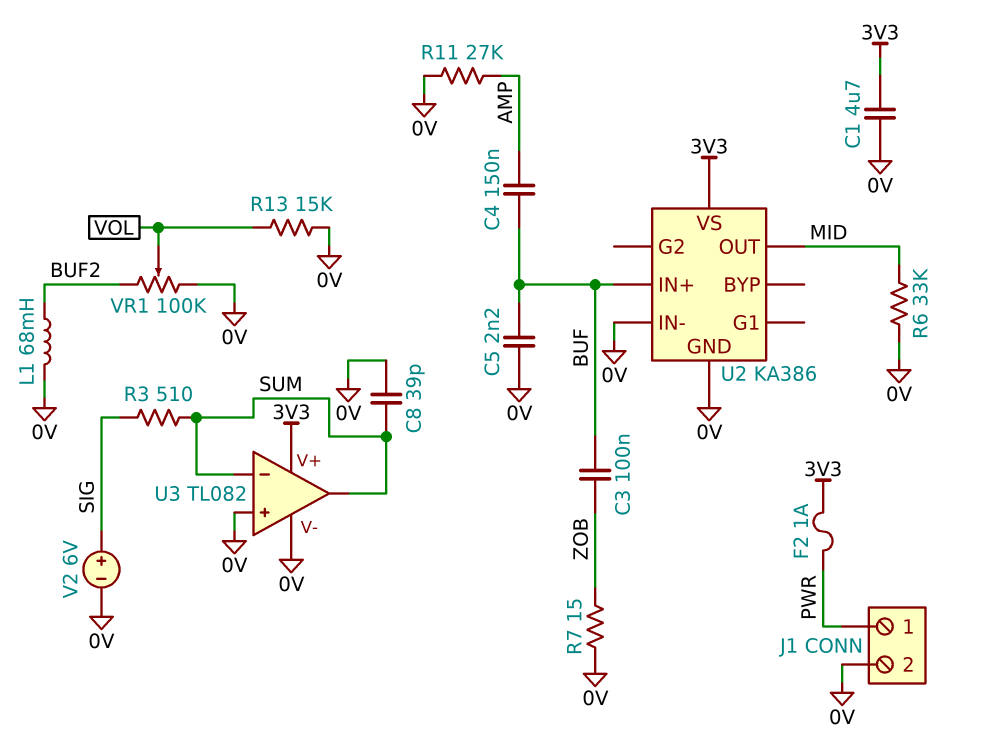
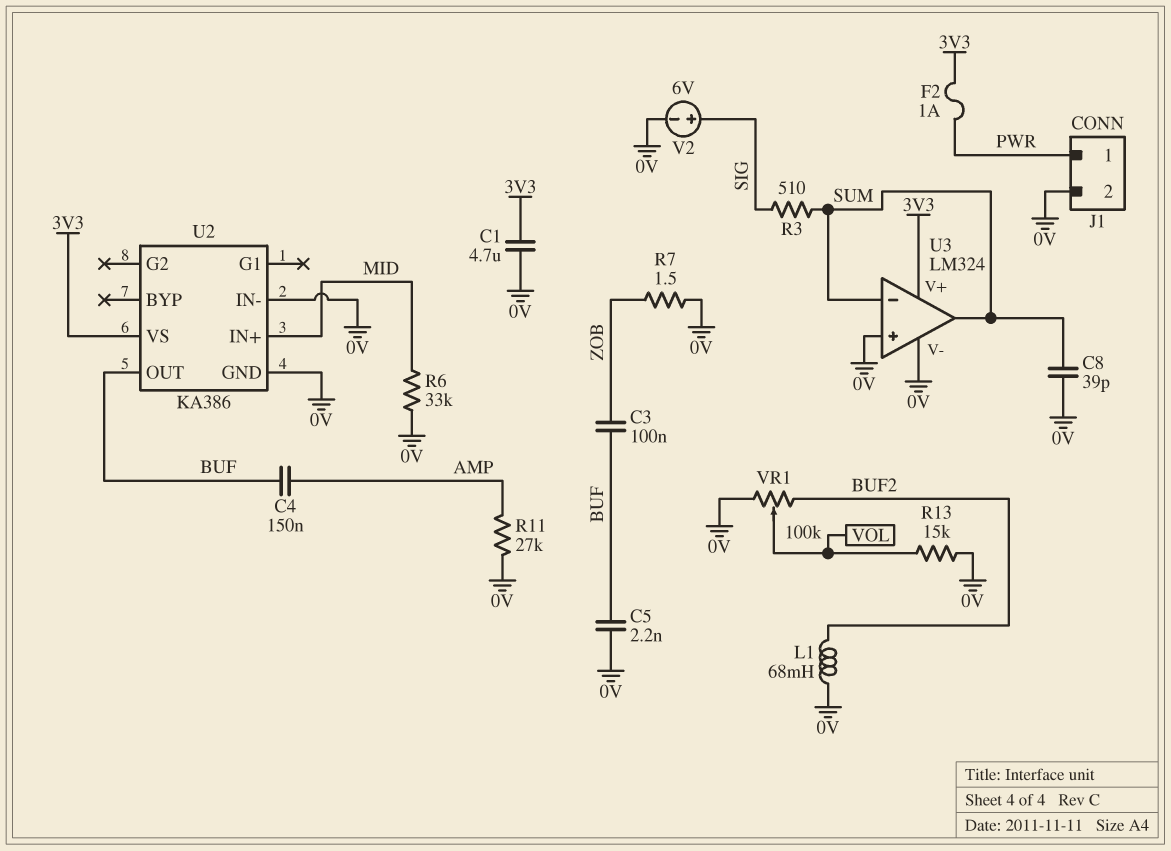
R7: 15 (0V, ZOB) -> 1.5 (0V, ZOB)
U2 pin IN+: BUF -> MID
U2 pin OUT: MID -> BUF
U3: TL082 -> LM324

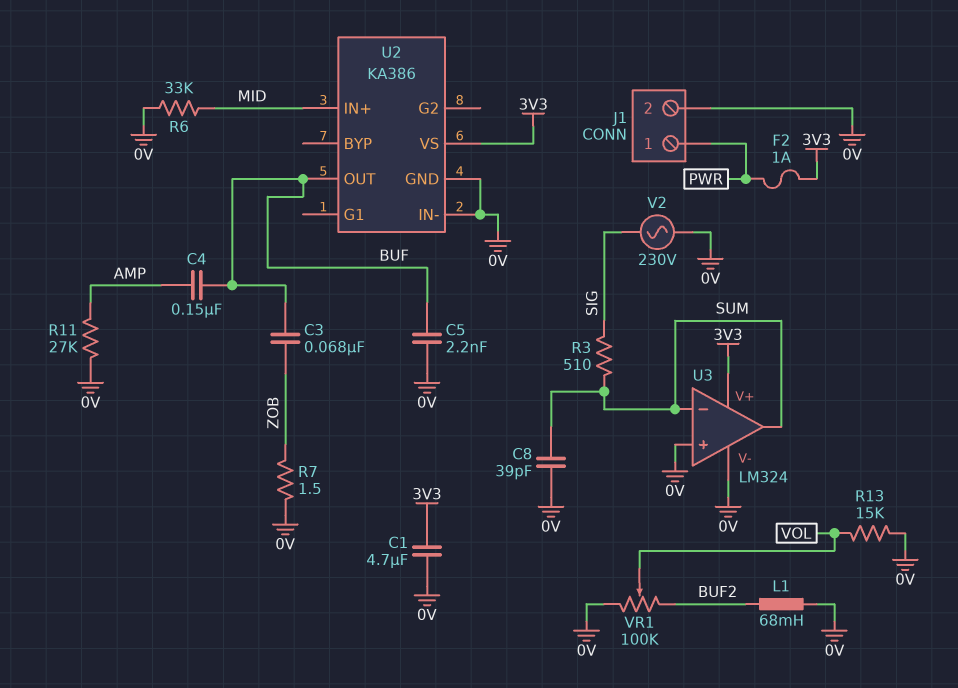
C3: 100nF (BUF, ZOB) -> 68nF (BUF, ZOB)
V2: 6V (plus SIG, minus 0V) -> AC 230V (0V, SIG)

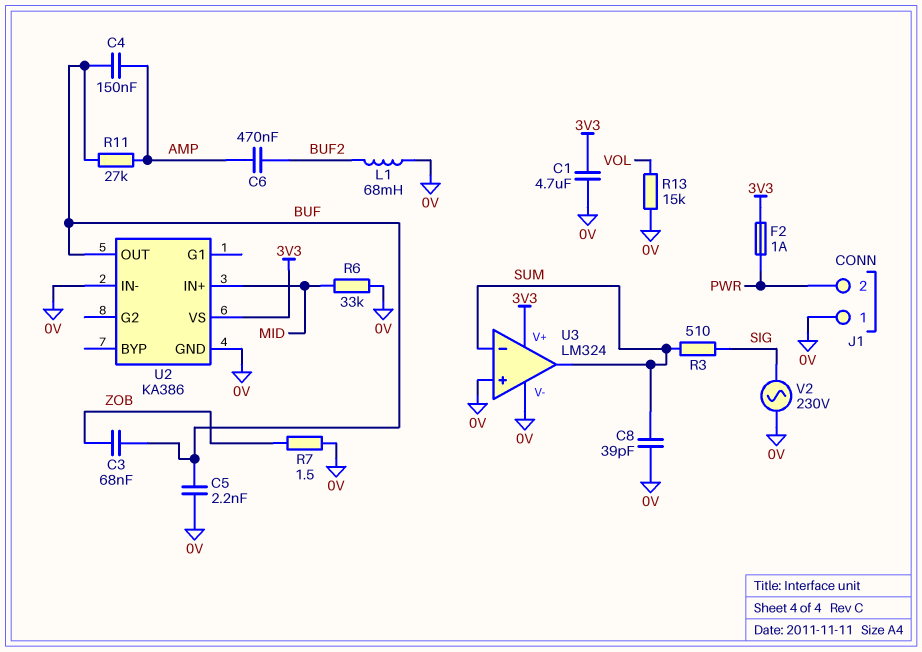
C6: none -> 470nF (AMP, BUF2)
J1 pin 1: PWR -> 0V
J1 pin 2: 0V -> PWR
R11: 27k (0V, AMP) -> 27k (AMP, BUF)
VR1: 100k (0V, BUF2, wiper VOL) -> none

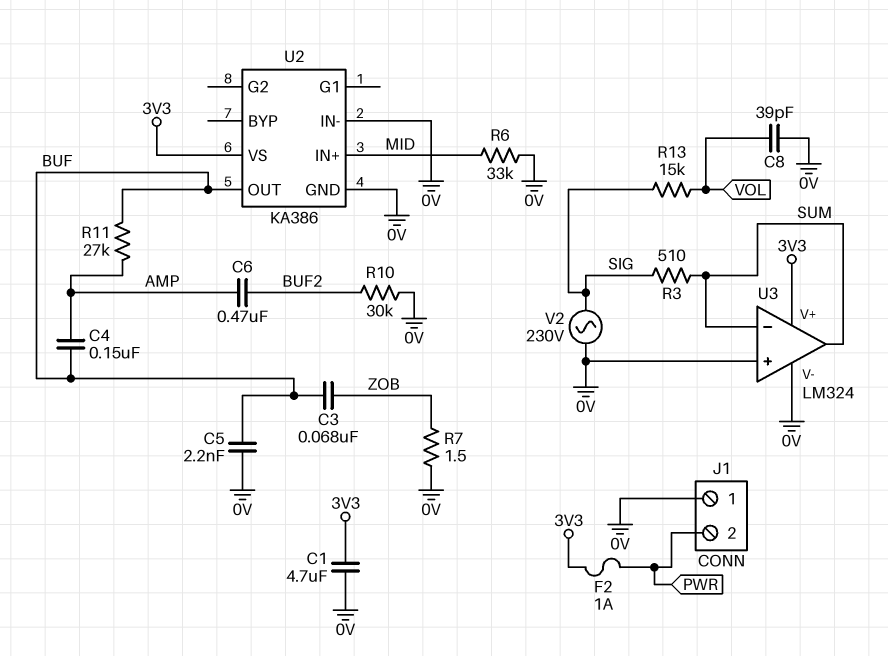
C8: 39pF (0V, SUM) -> 39pF (0V, VOL)
L1: 68mH (0V, BUF2) -> none
R10: none -> 30k (0V, BUF2)
R13: 15k (0V, VOL) -> 15k (SIG, VOL)

